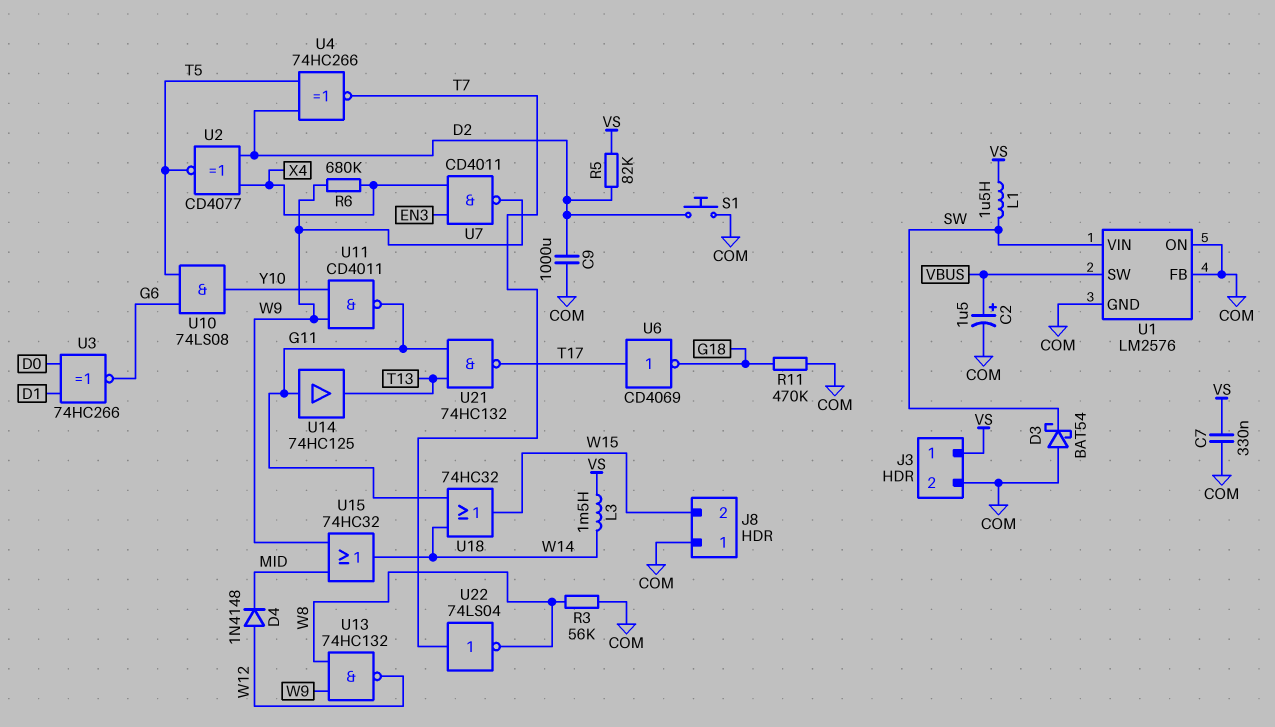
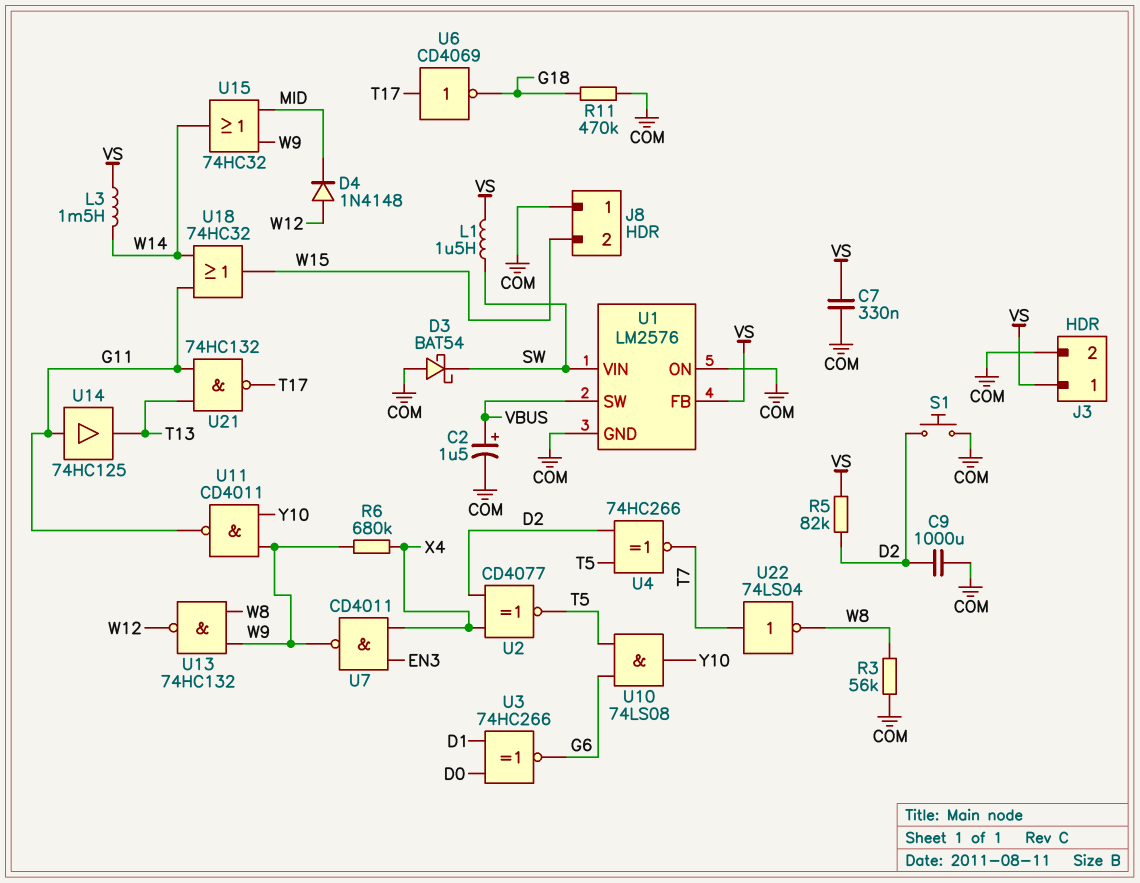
U1 pin FB: COM -> VS

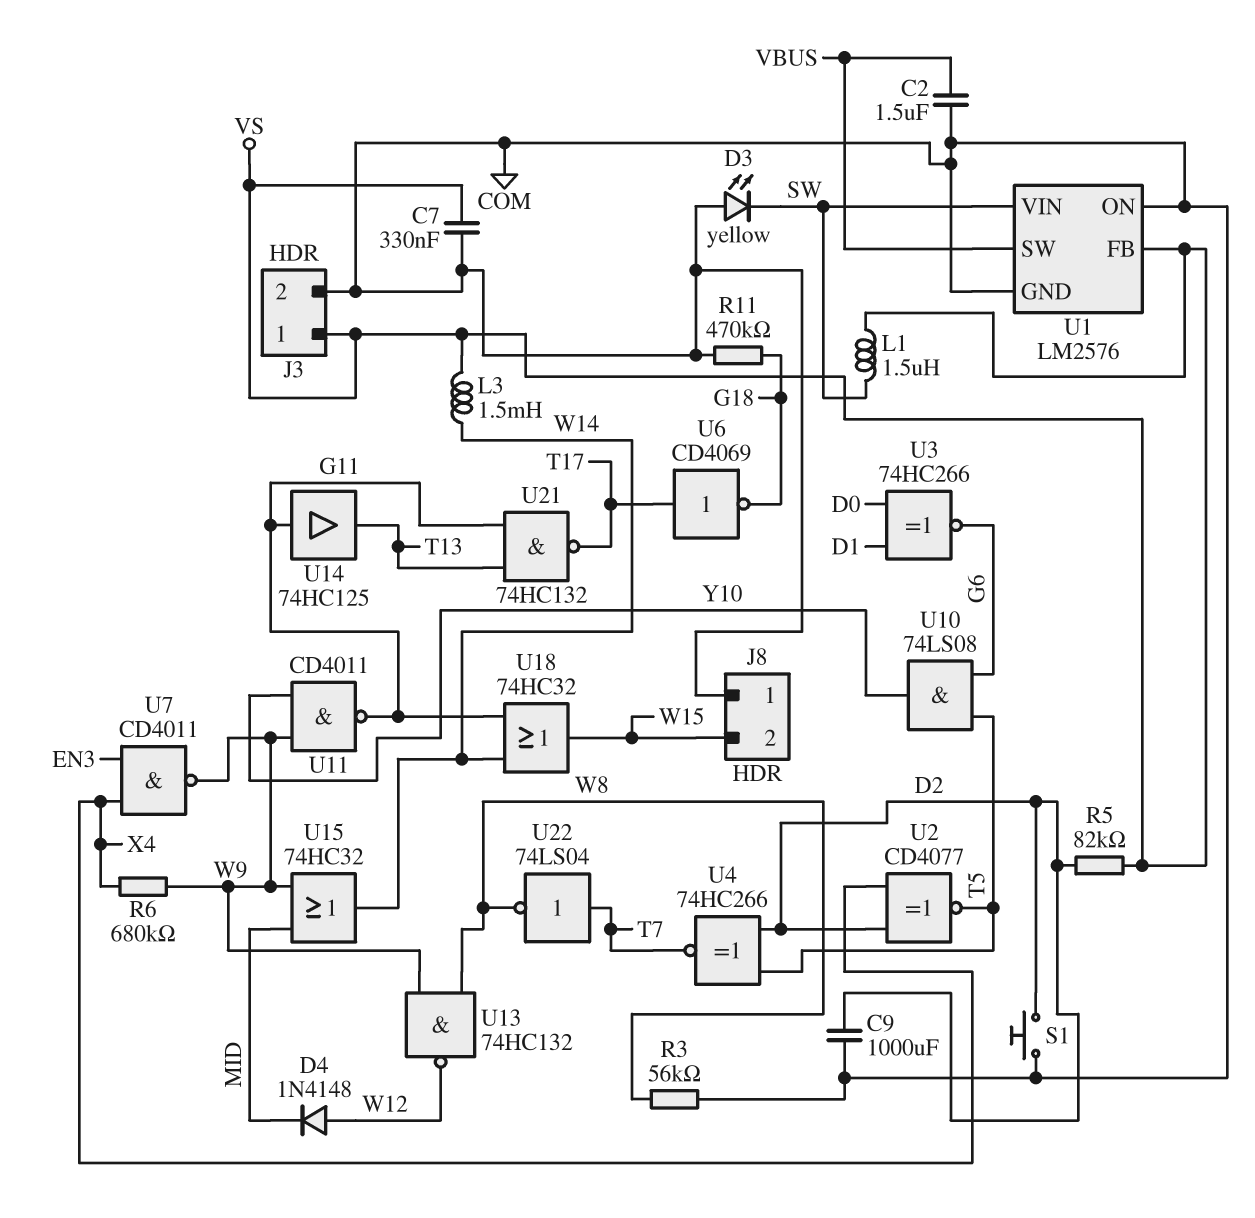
C2: 1.5uF (plus VBUS, minus COM) -> 1.5uF (COM, VBUS)
D3: schottky BAT54 (A COM, K SW) -> LED yellow (A COM, K SW)

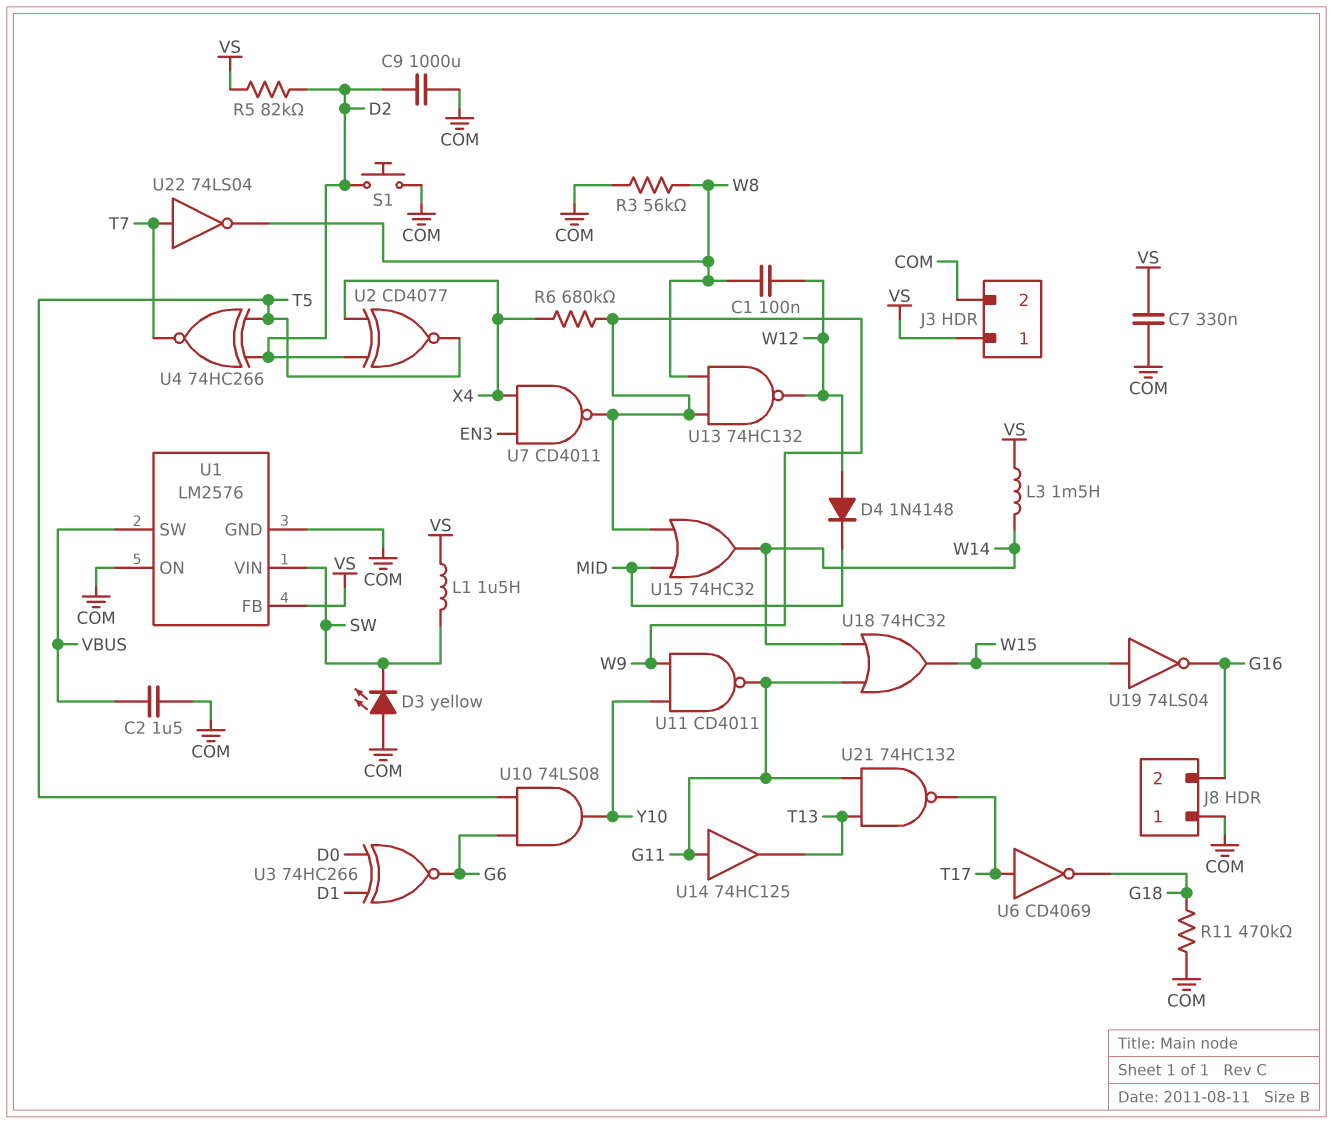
C1: none -> 100nF (W8, W12)
J8 pin 2: W15 -> G16
U19: none -> NOT 74LS04 (in W15, out G16)

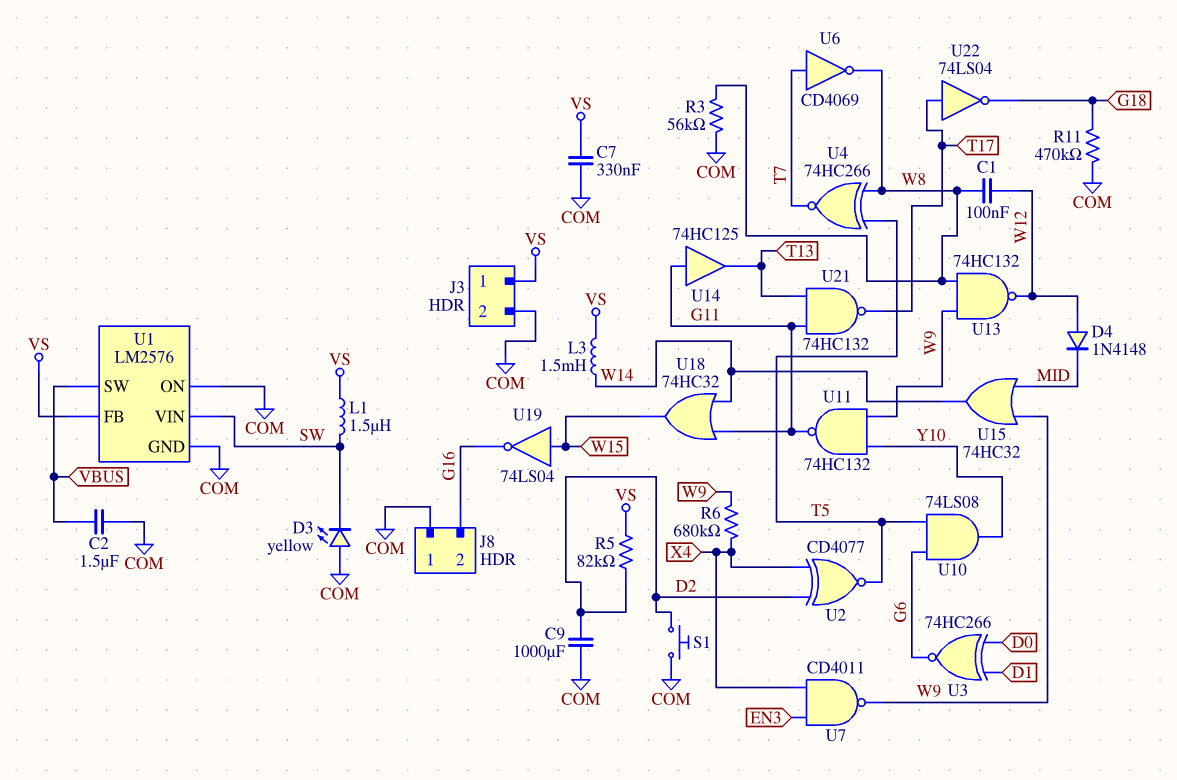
U4: XNOR 74HC266 (in D2, in T5, out T7) -> XNOR 74HC266 (in T5, in W8, out T7)
U6: NOT CD4069 (in T17, out G18) -> NOT CD4069 (in T7, out W8)
U11: NAND CD4011 (in W9, in Y10, out G11) -> NAND 74HC132 (in W9, in Y10, out G11)
U22: NOT 74LS04 (in T7, out W8) -> NOT 74LS04 (in T17, out G18)

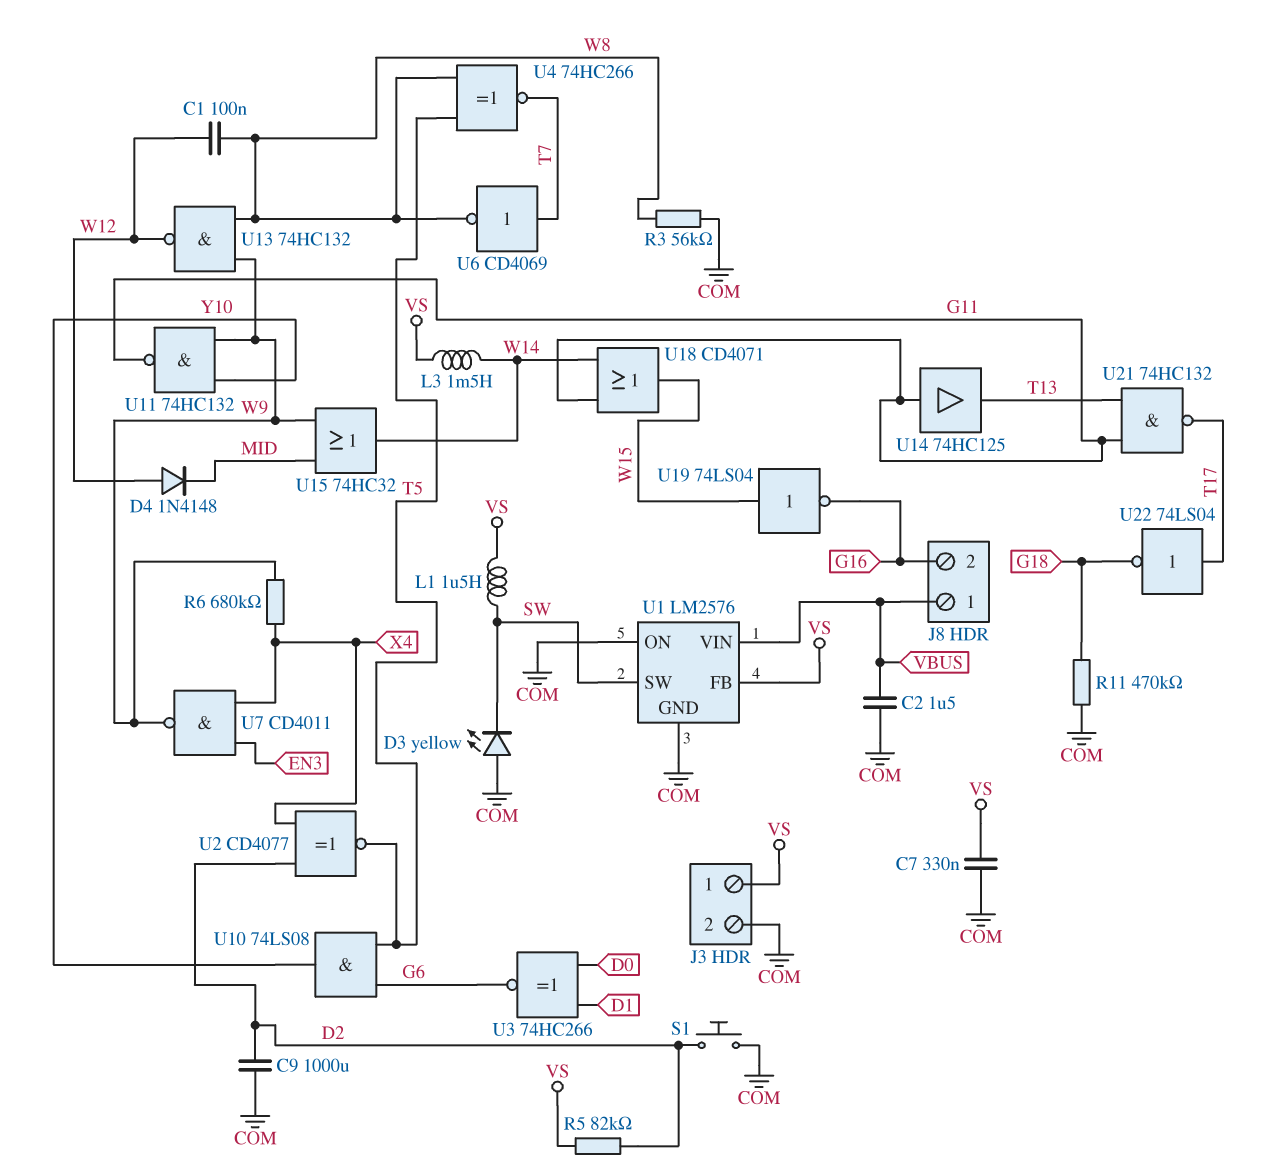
J8 pin 1: COM -> VBUS
U1 pin SW: VBUS -> SW
U1 pin VIN: SW -> VBUS
U18: OR 74HC32 (in G11, in W14, out W15) -> OR CD4071 (in G11, in W14, out W15)

